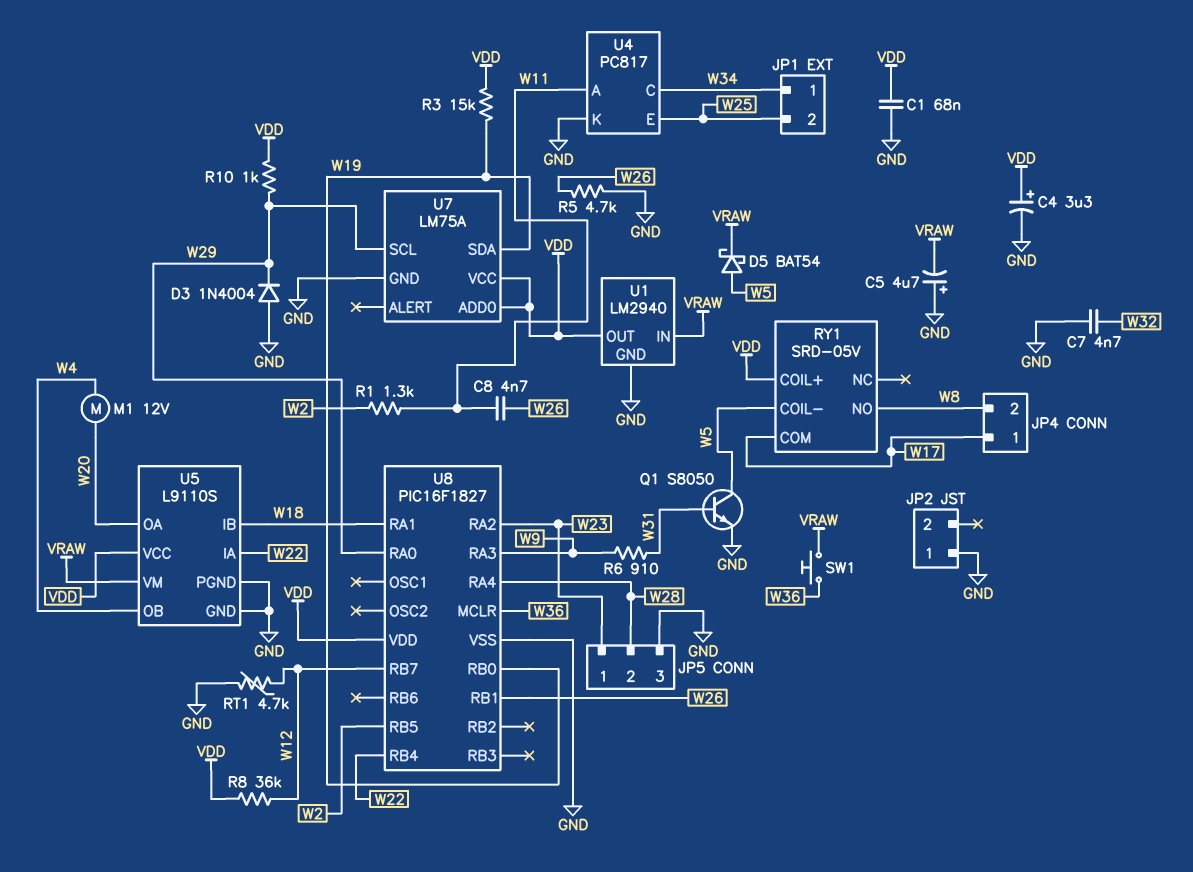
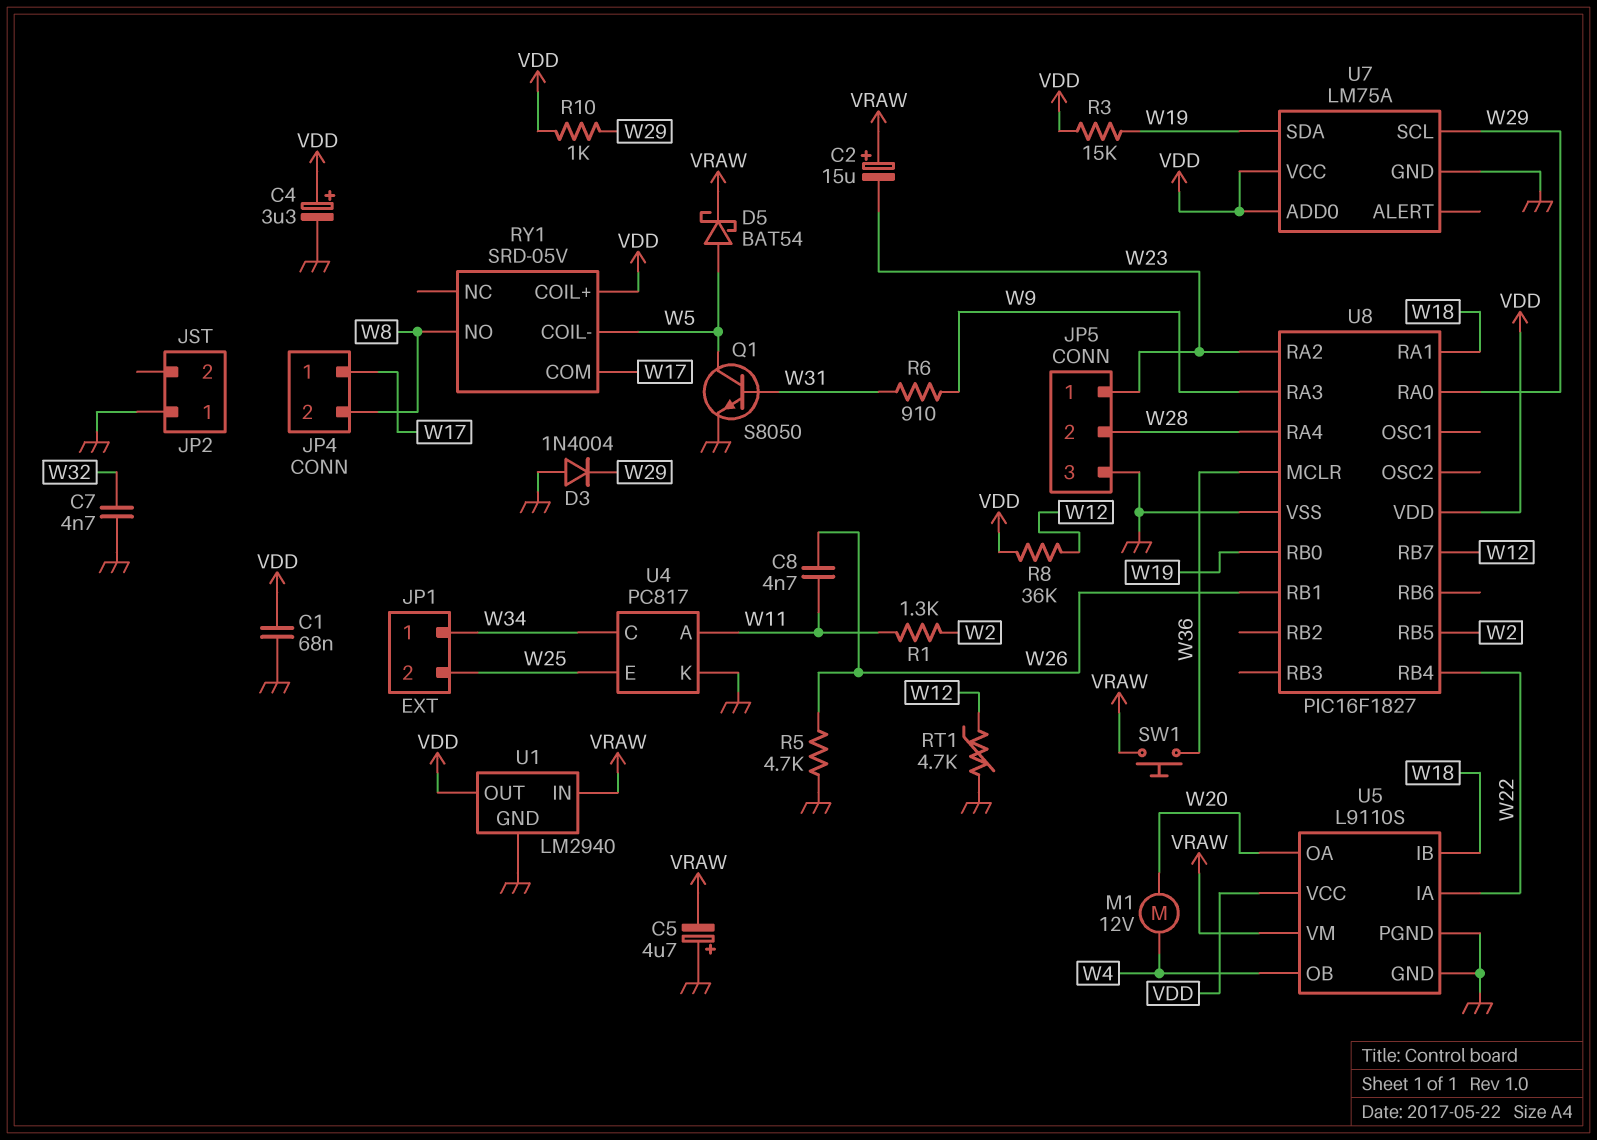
C2: none -> 15uF (plus VRAW, minus W23)

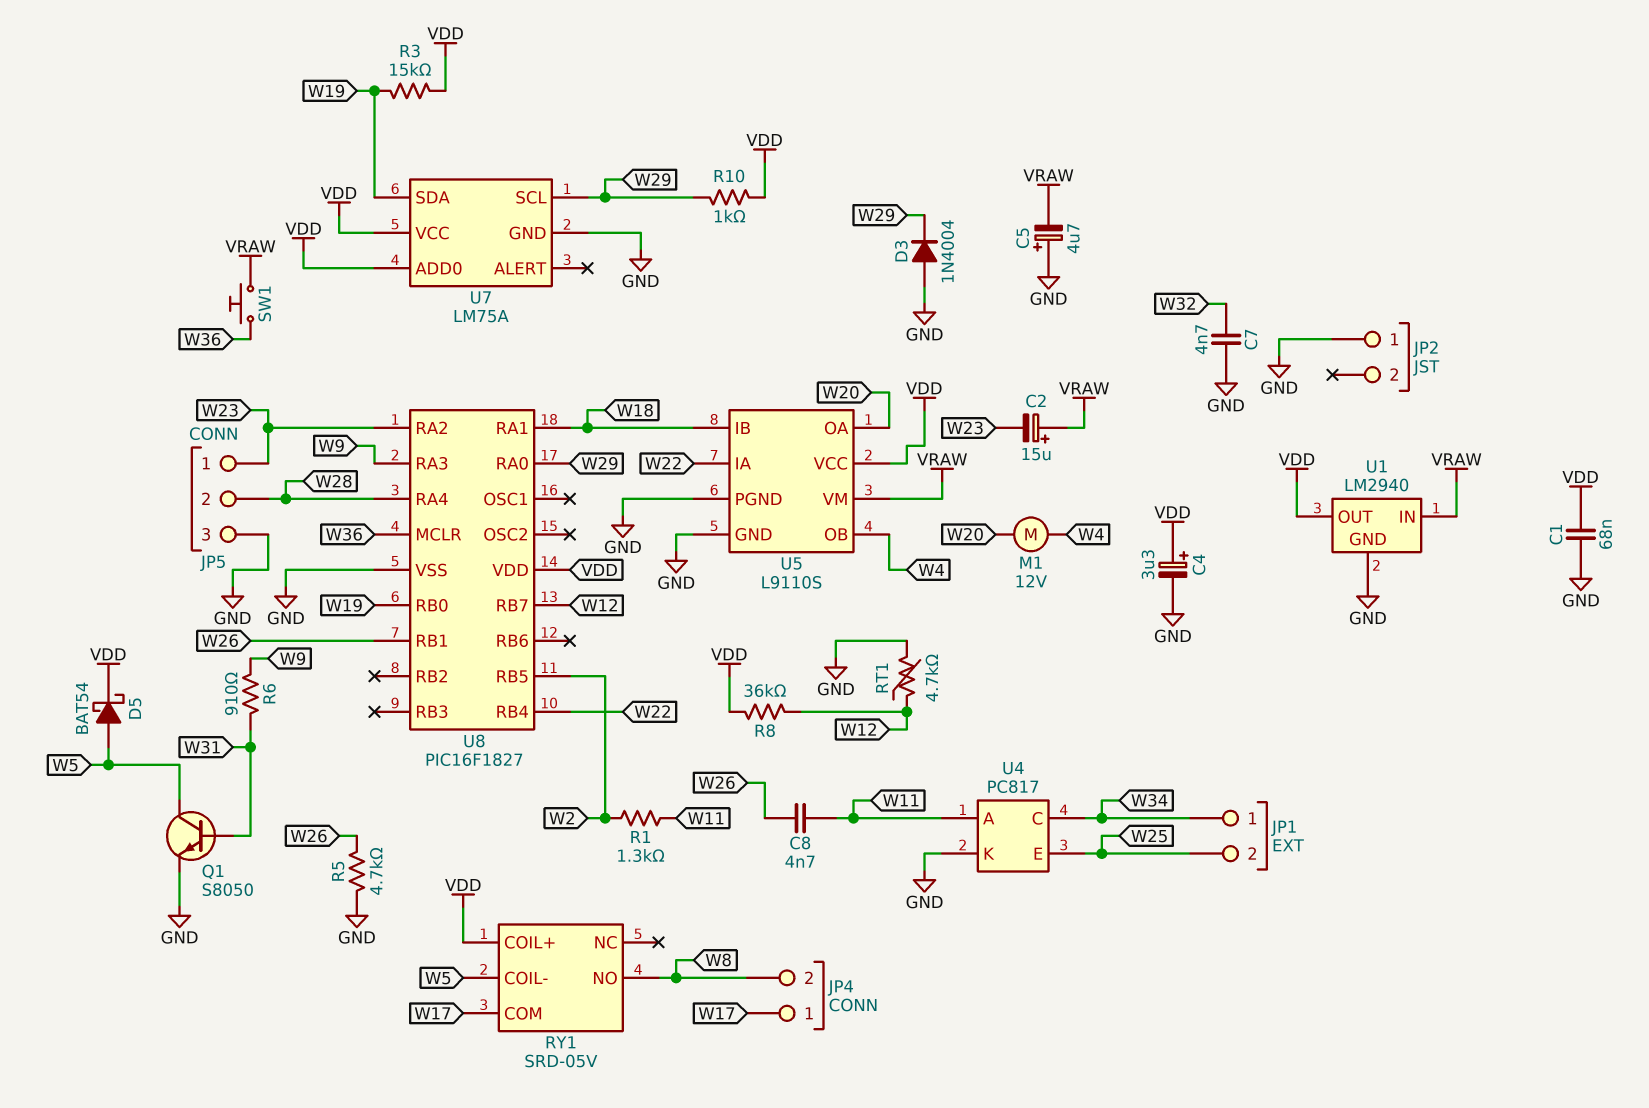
D5: schottky BAT54 (A W5, K VRAW) -> schottky BAT54 (A W5, K VDD)

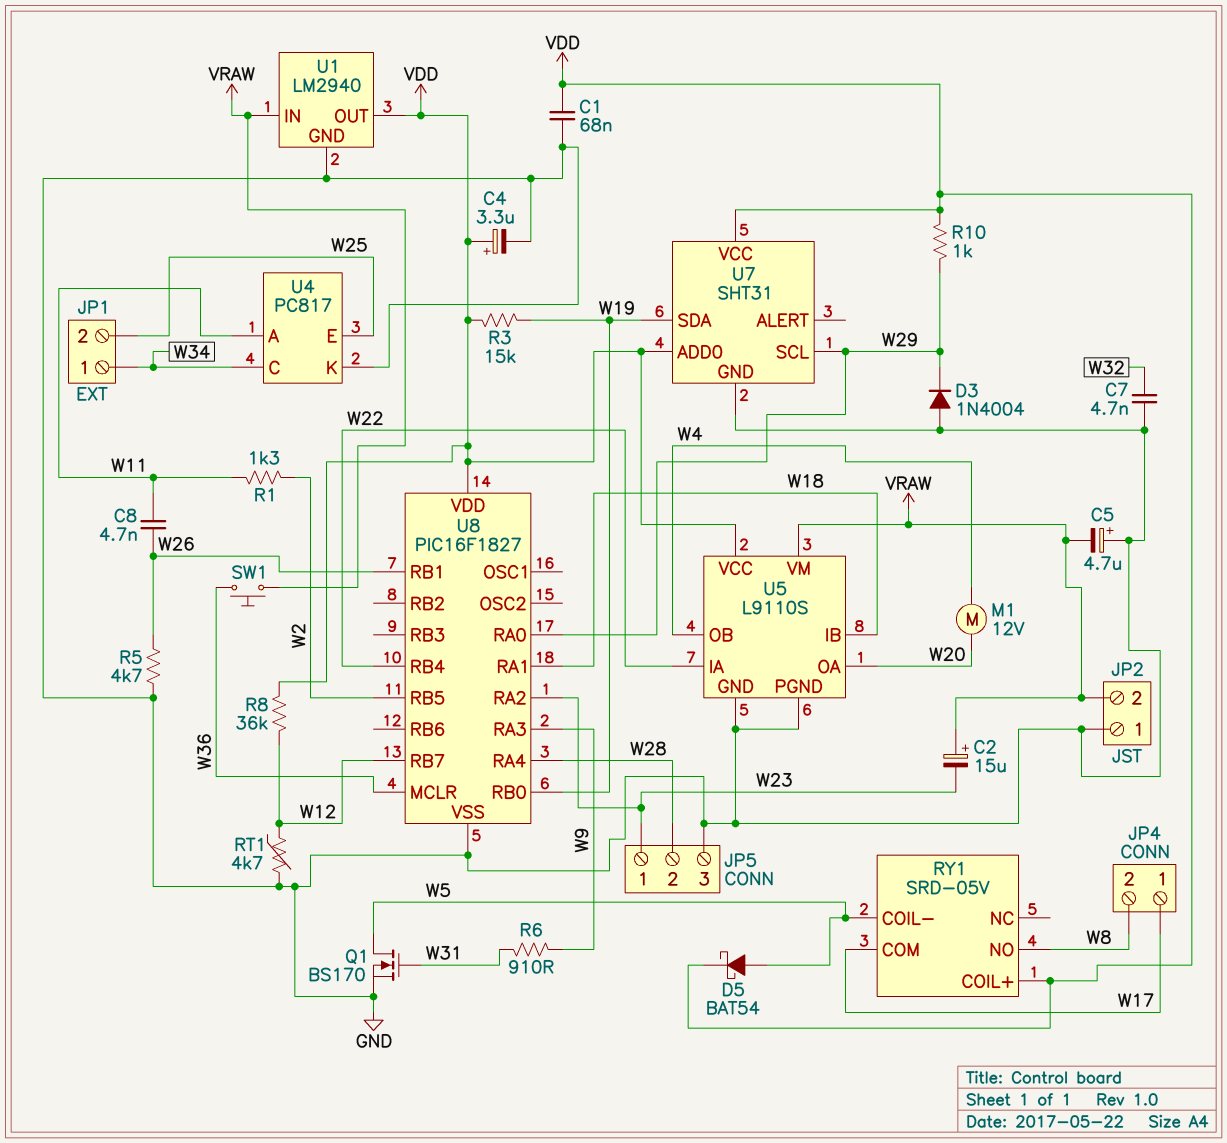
JP2 pin 2: none -> VRAW
Q1: NPN S8050 (B W31, C W5, E GND) -> NMOS BS170 (G W31, D W5, S GND)
U7: LM75A -> SHT31

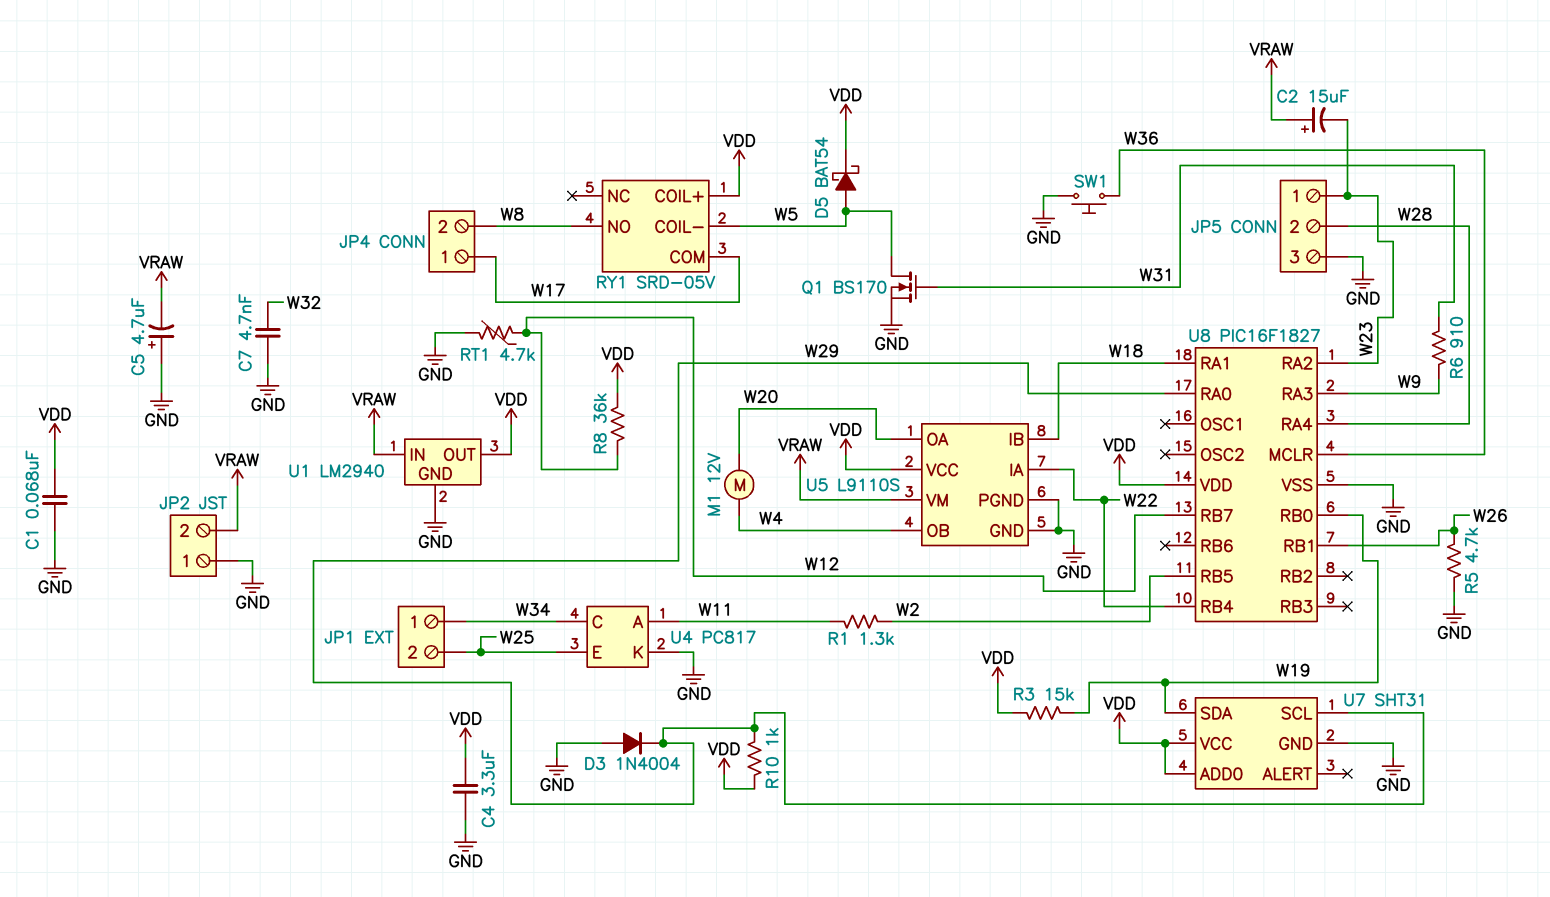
C4: 3.3uF (plus VDD, minus GND) -> 3.3uF (GND, VDD)
C8: 4.7nF (W11, W26) -> none
SW1: button (VRAW, W36) -> button (GND, W36)

